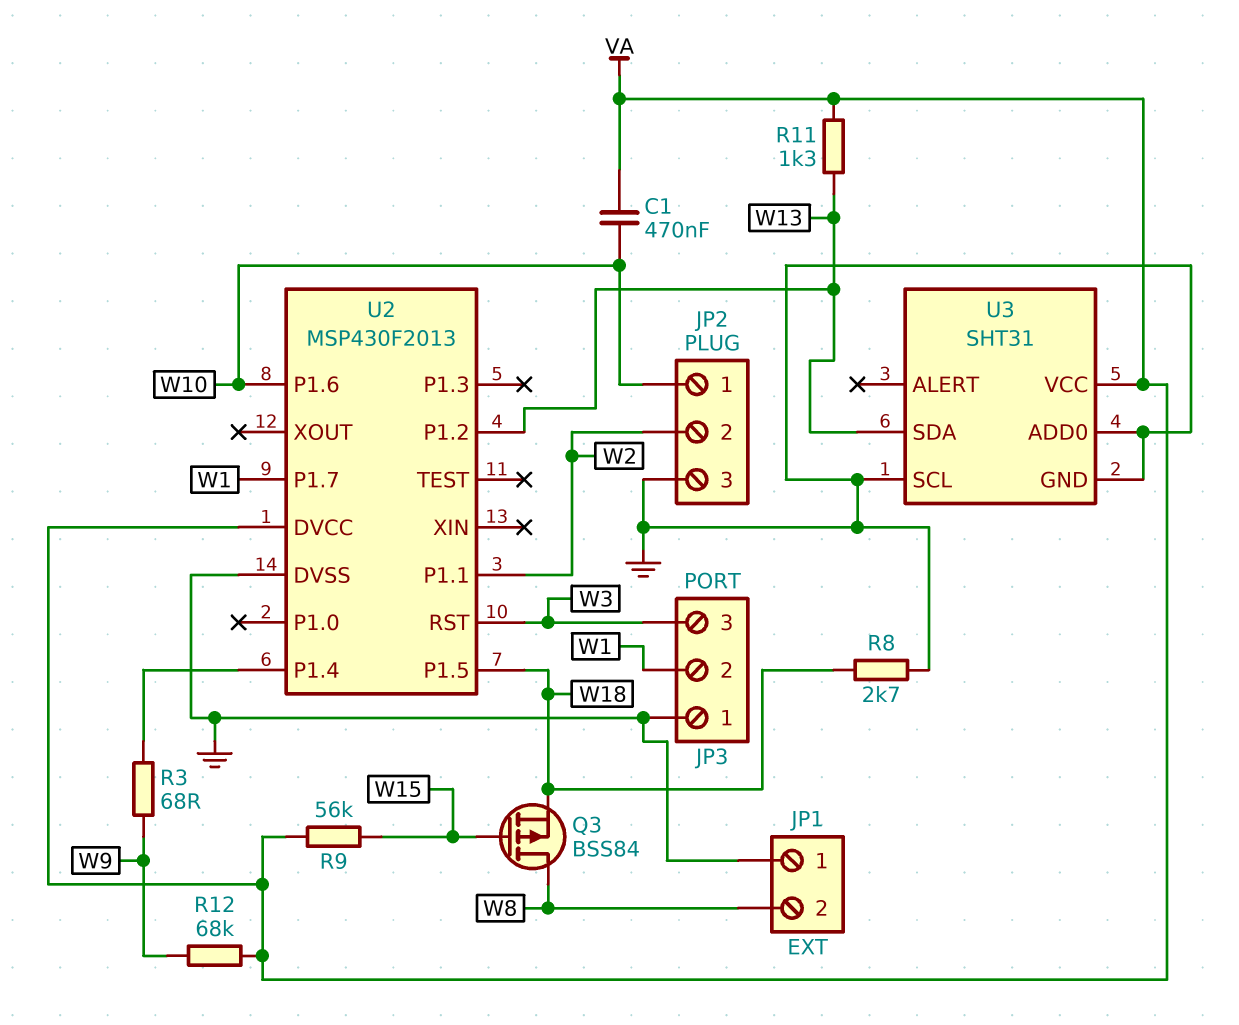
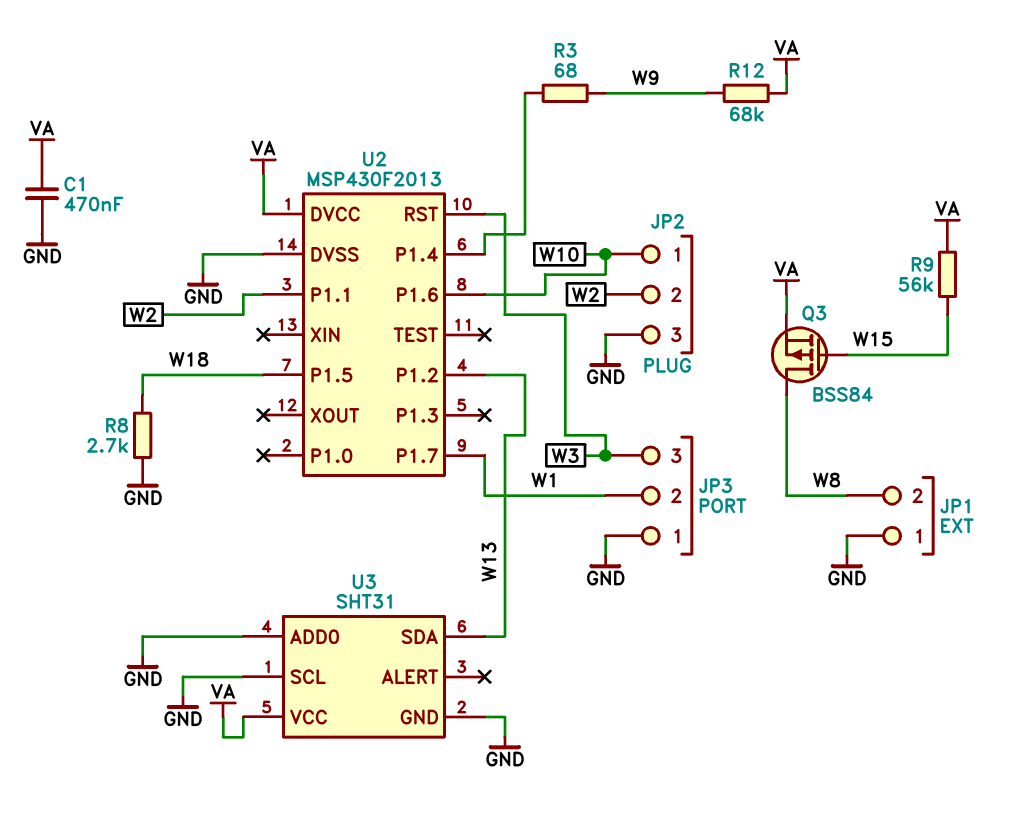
C1: 470nF (VA, W10) -> 470nF (GND, VA)
Q3: PMOS BSS84 (G W15, D W8, S W18) -> PMOS BSS84 (G W15, D W8, S VA)
R11: 1.3k (VA, W13) -> none

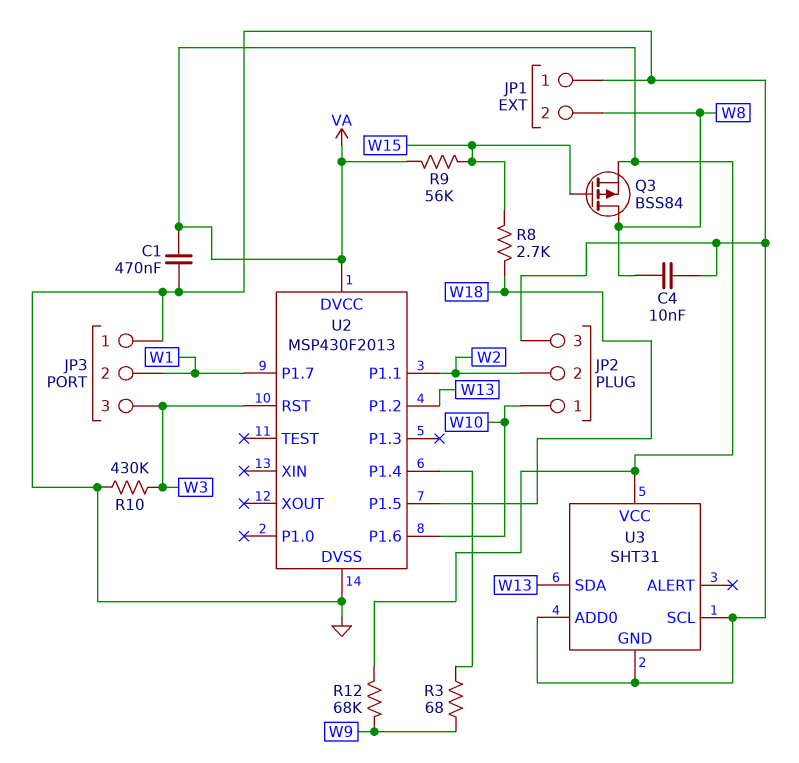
C4: none -> 10nF (GND, W8)
R8: 2.7k (GND, W18) -> 2.7k (W15, W18)
R10: none -> 430k (GND, W3)

